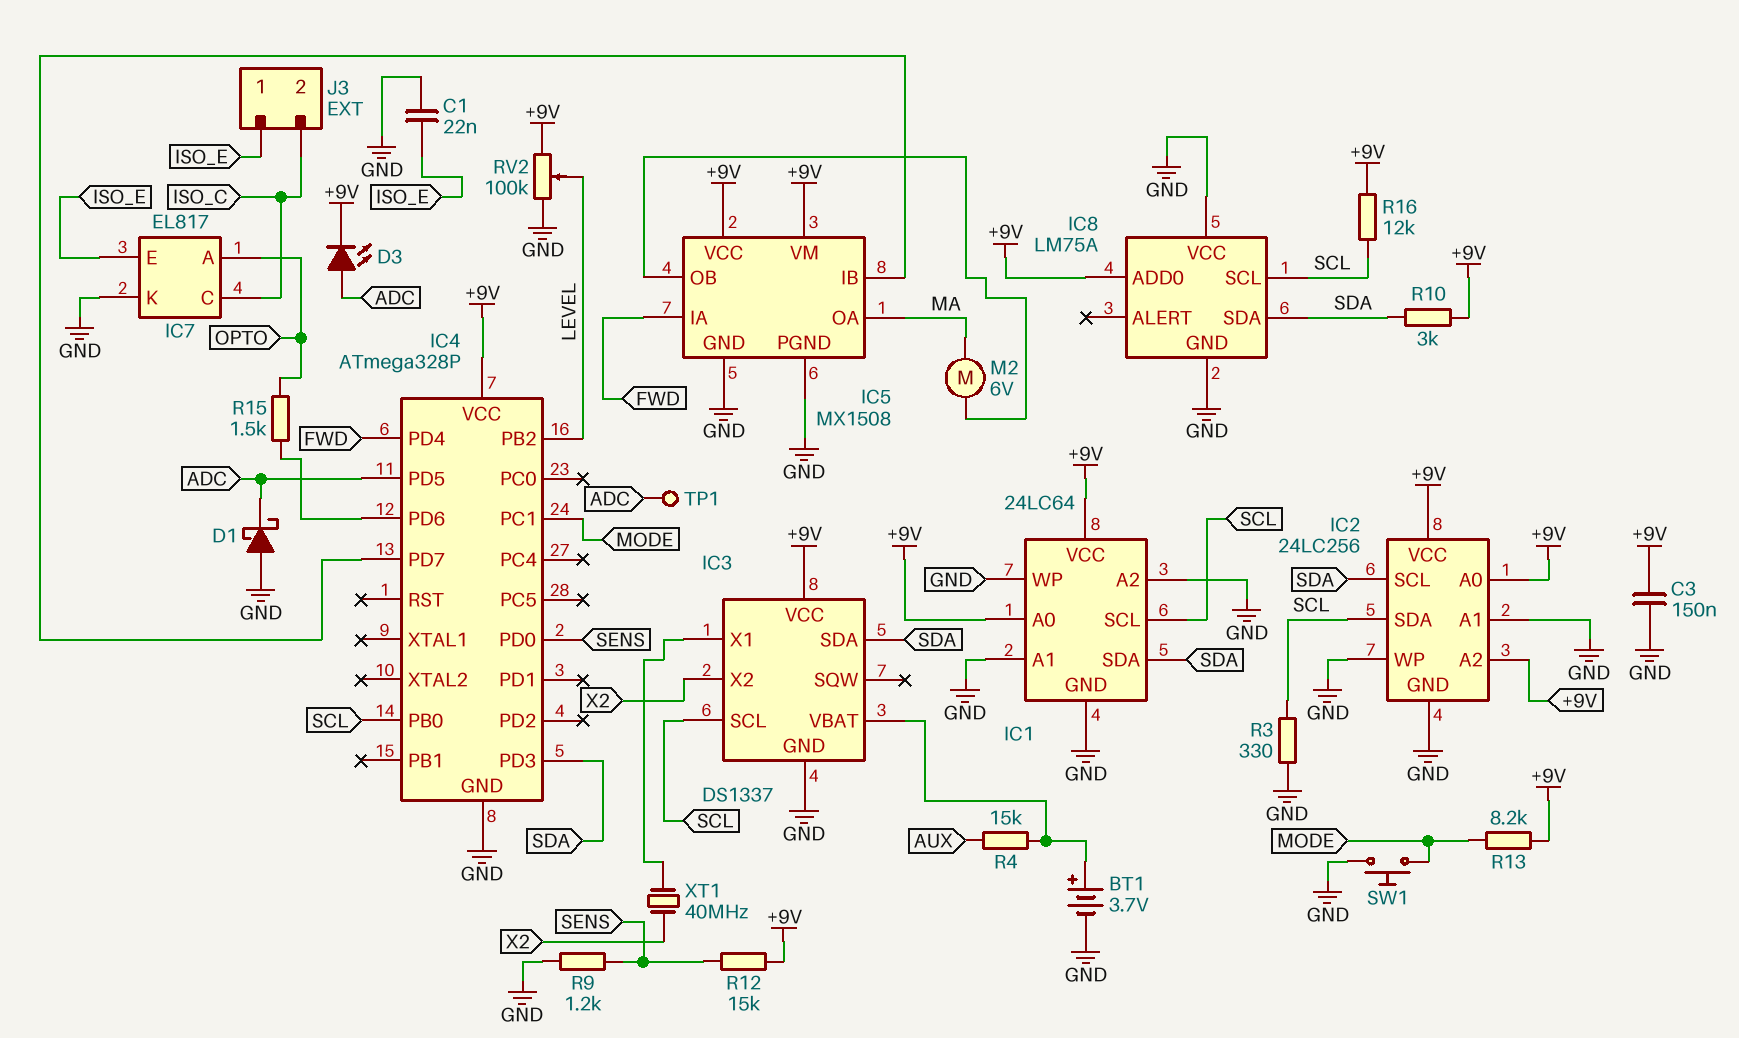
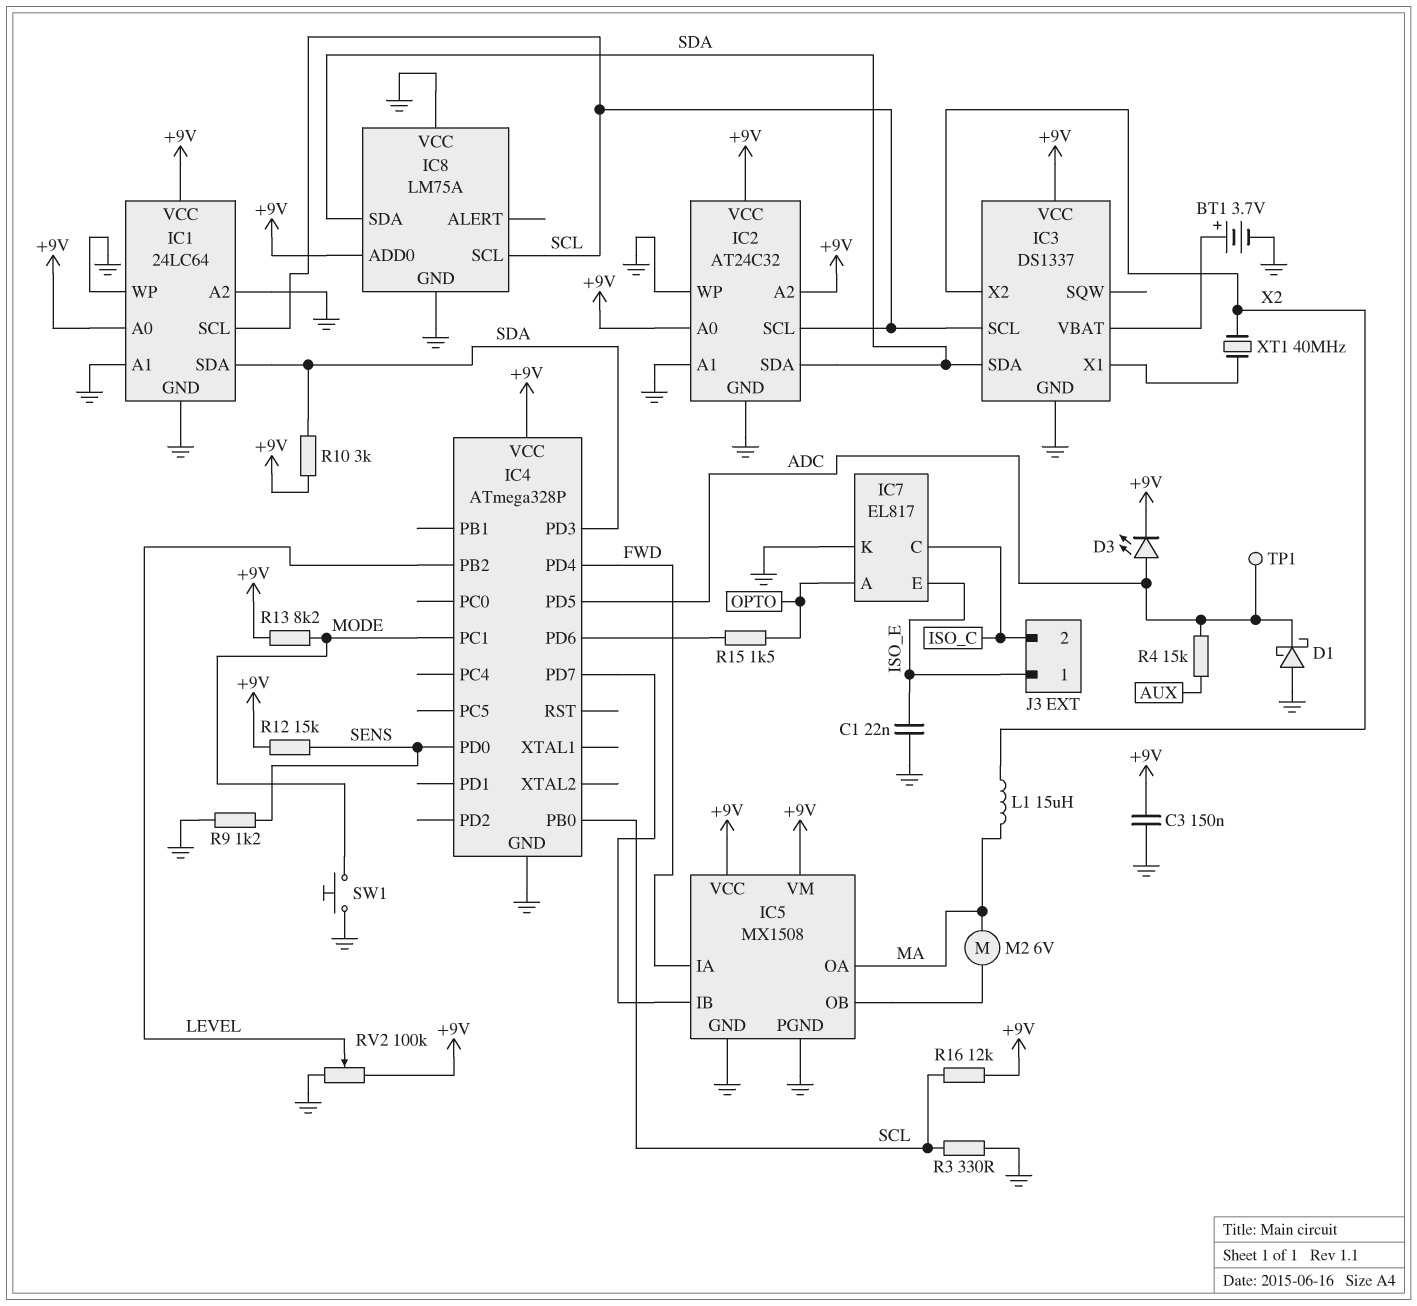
IC2: 24LC256 -> AT24C32
IC2 pin SCL: SDA -> SCL
IC2 pin SDA: SCL -> SDA
L1: none -> 15uH (MA, X2)
R4: 15k (AUX, IC3/VBAT) -> 15k (ADC, AUX)

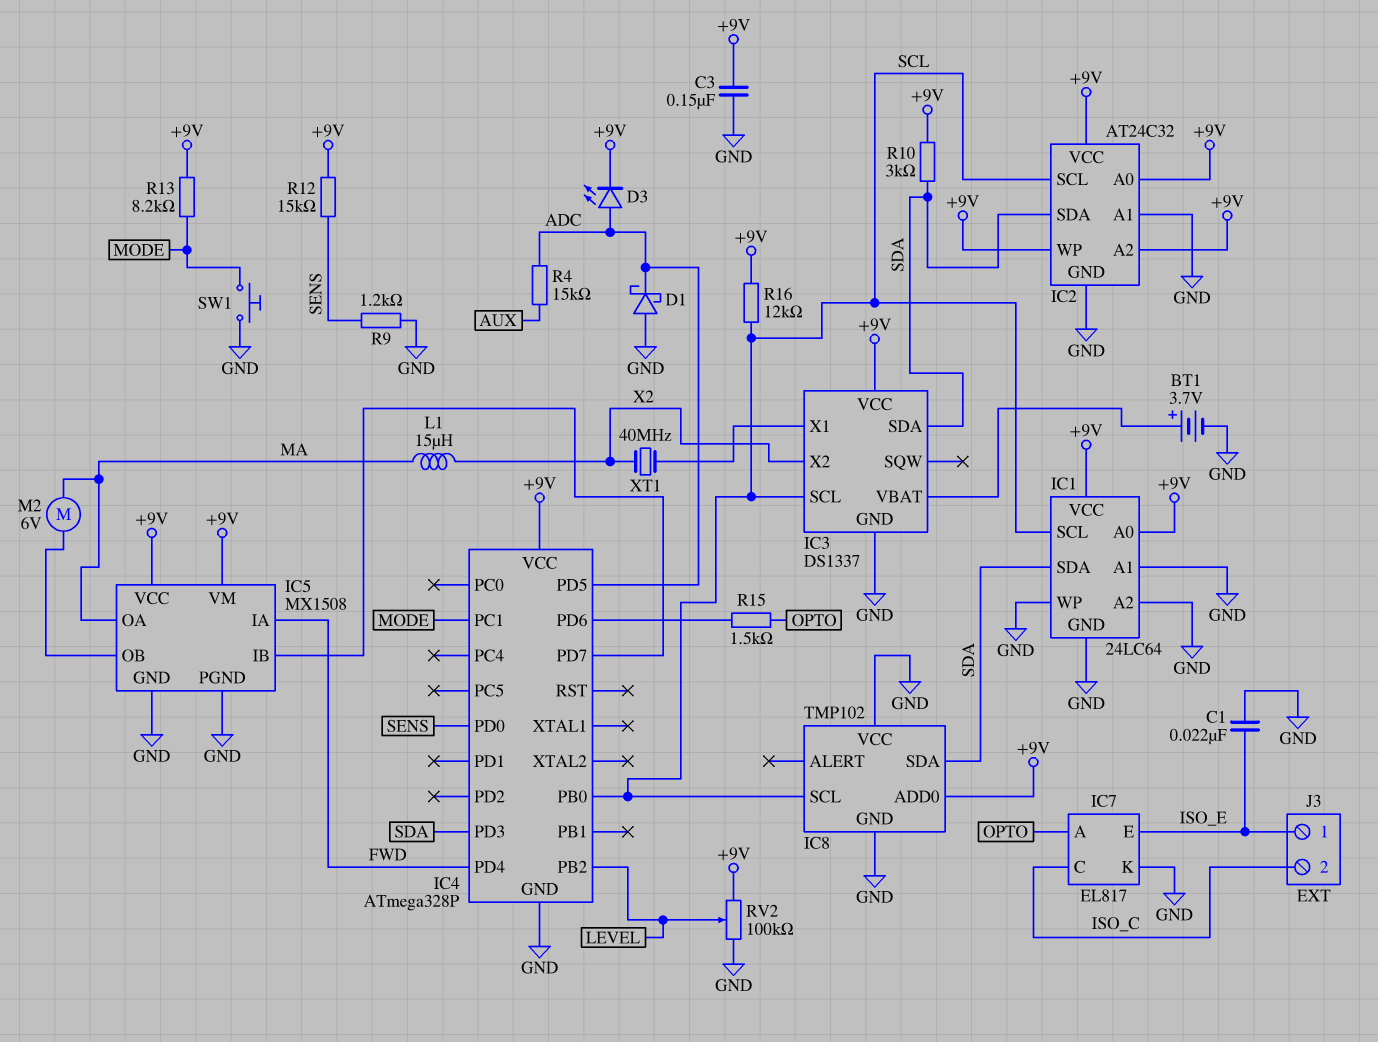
IC2 pin WP: GND -> +9V
IC8: LM75A -> TMP102
R3: 330 (GND, SCL) -> none
TP1: test point (ADC) -> none

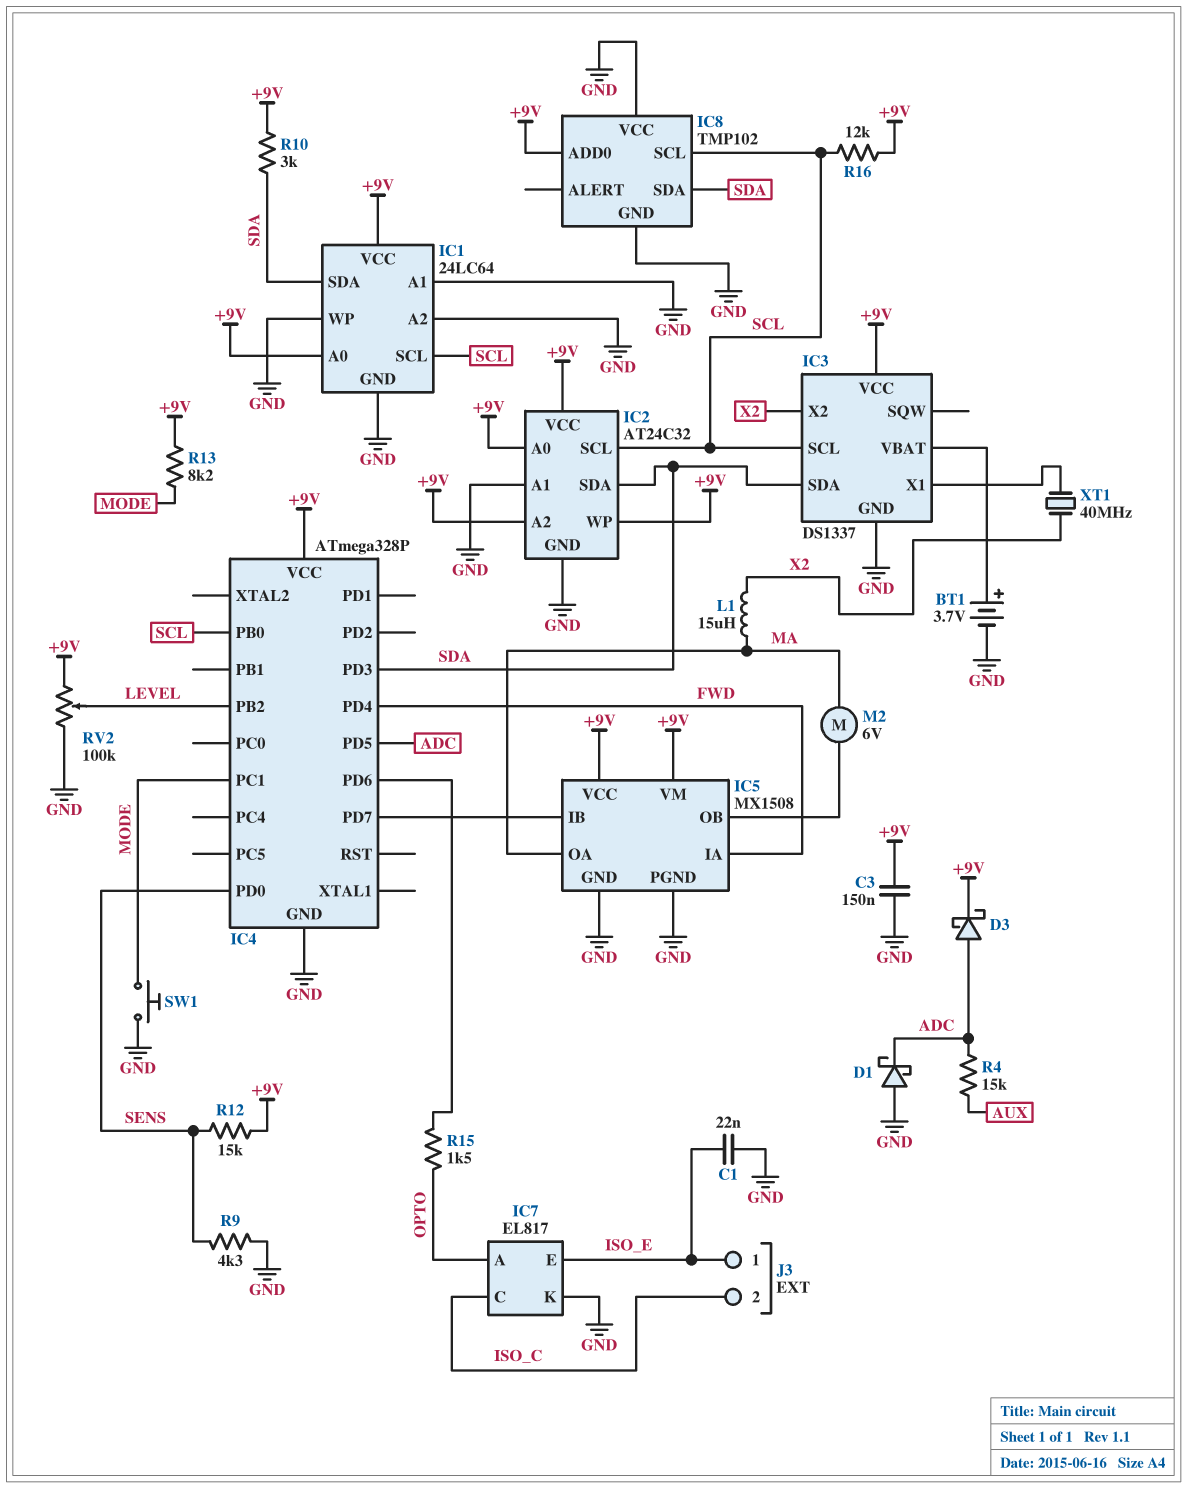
D3: LED (A ADC, K +9V) -> schottky (A ADC, K +9V)
R9: 1.2k (GND, SENS) -> 4.3k (GND, SENS)

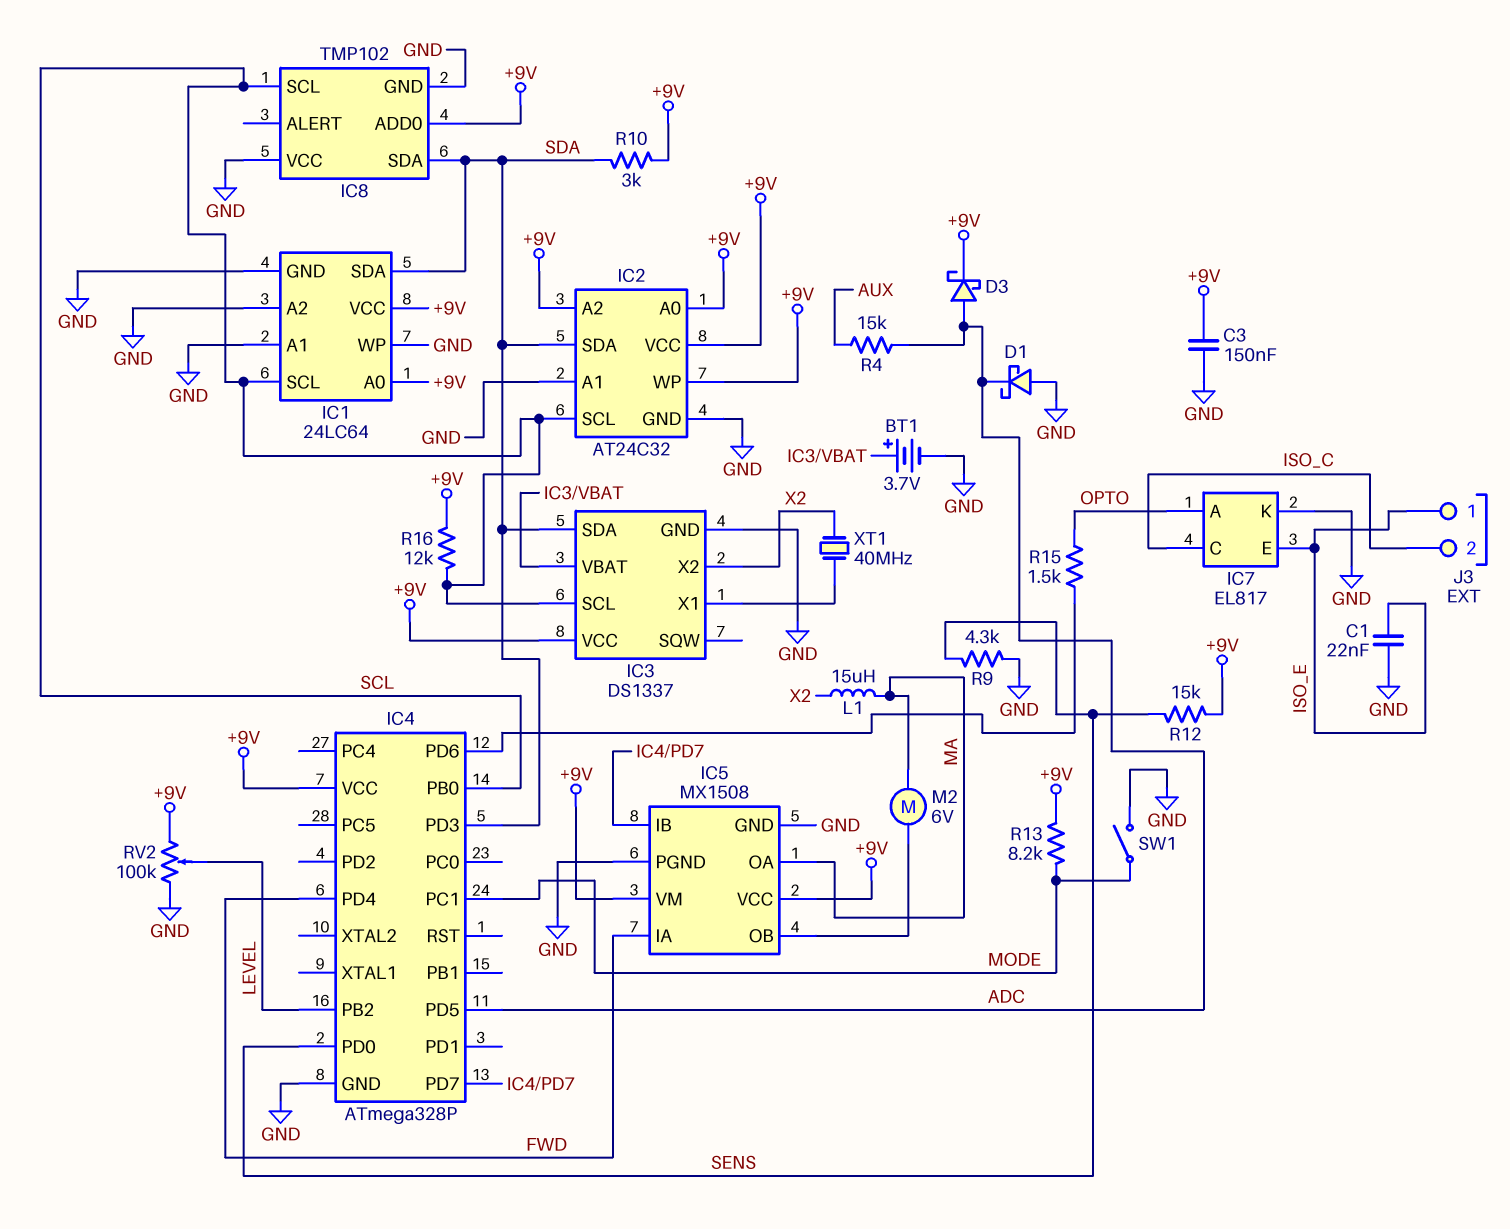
SW1: button (GND, MODE) -> switch (GND, MODE)

